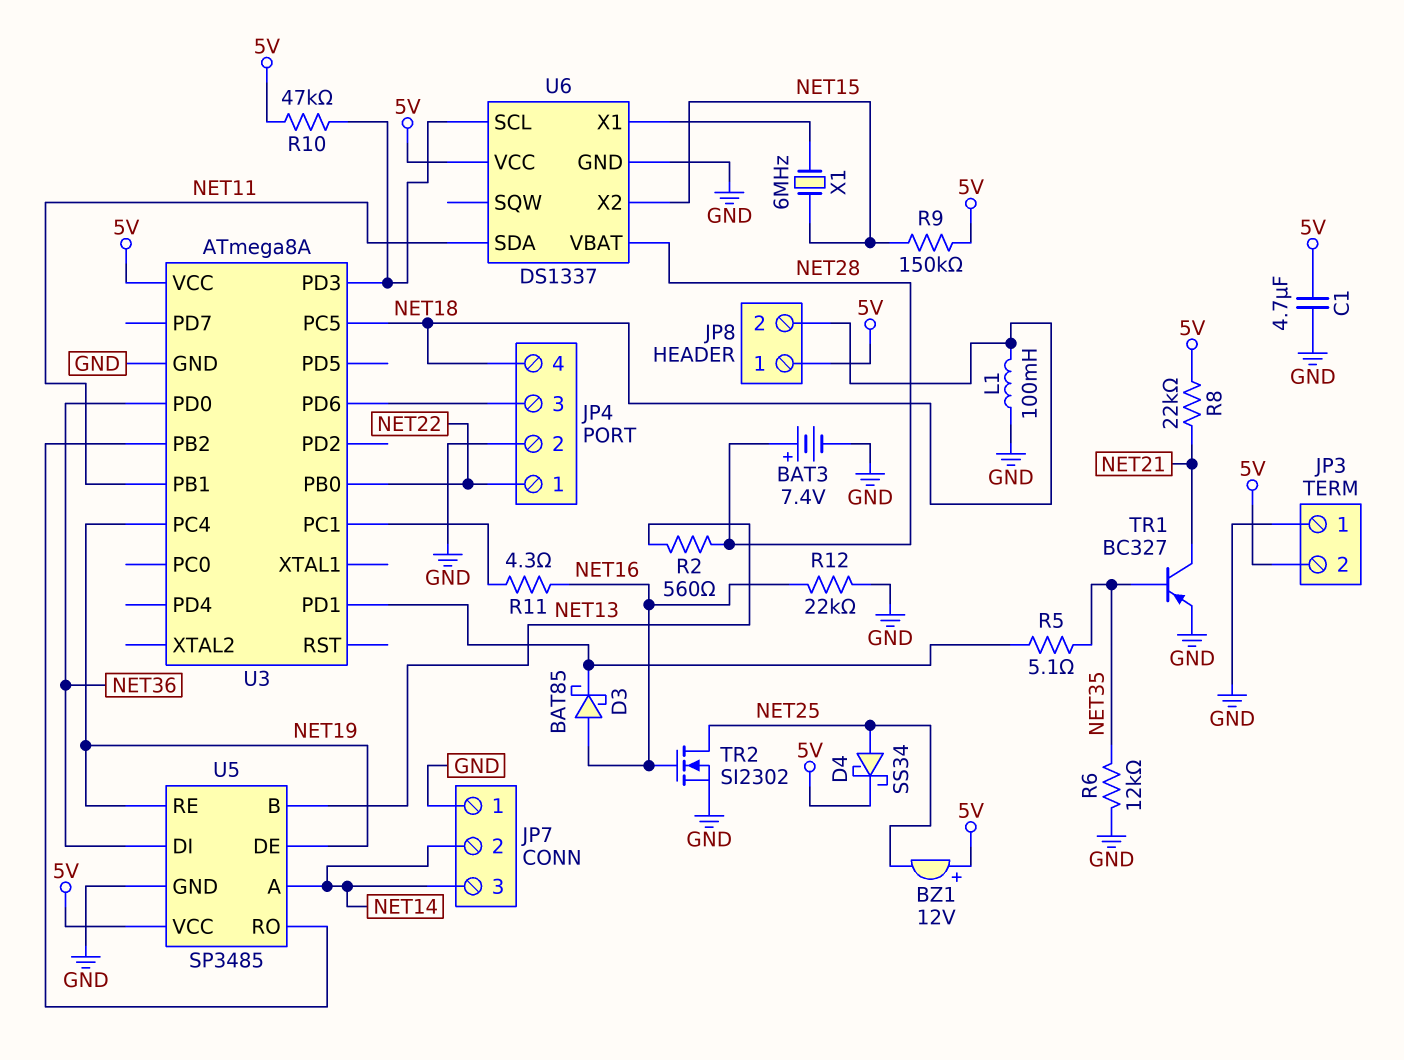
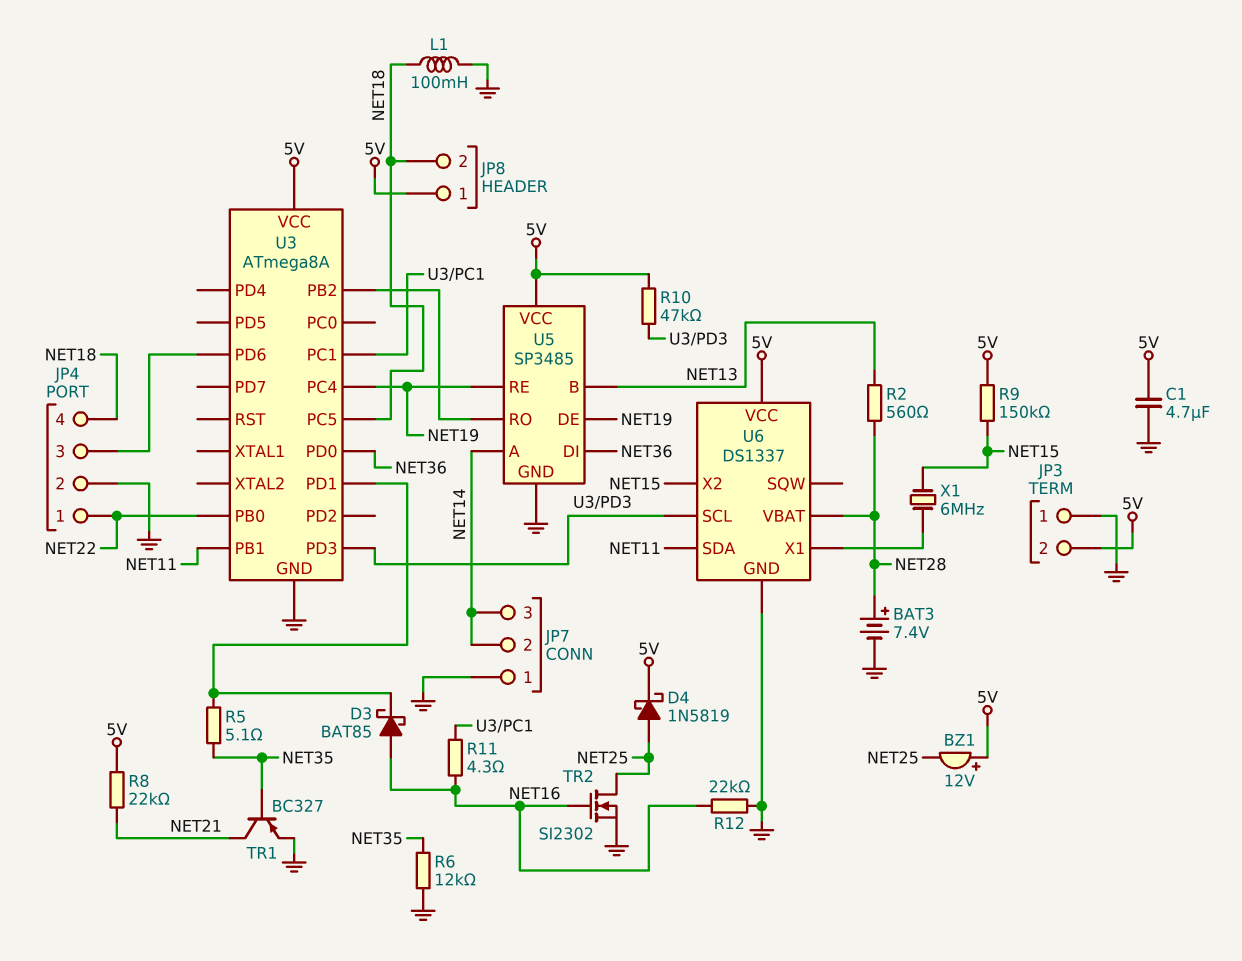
D4: schottky SS34 (A NET25, K 5V) -> schottky 1N5819 (A NET25, K 5V)

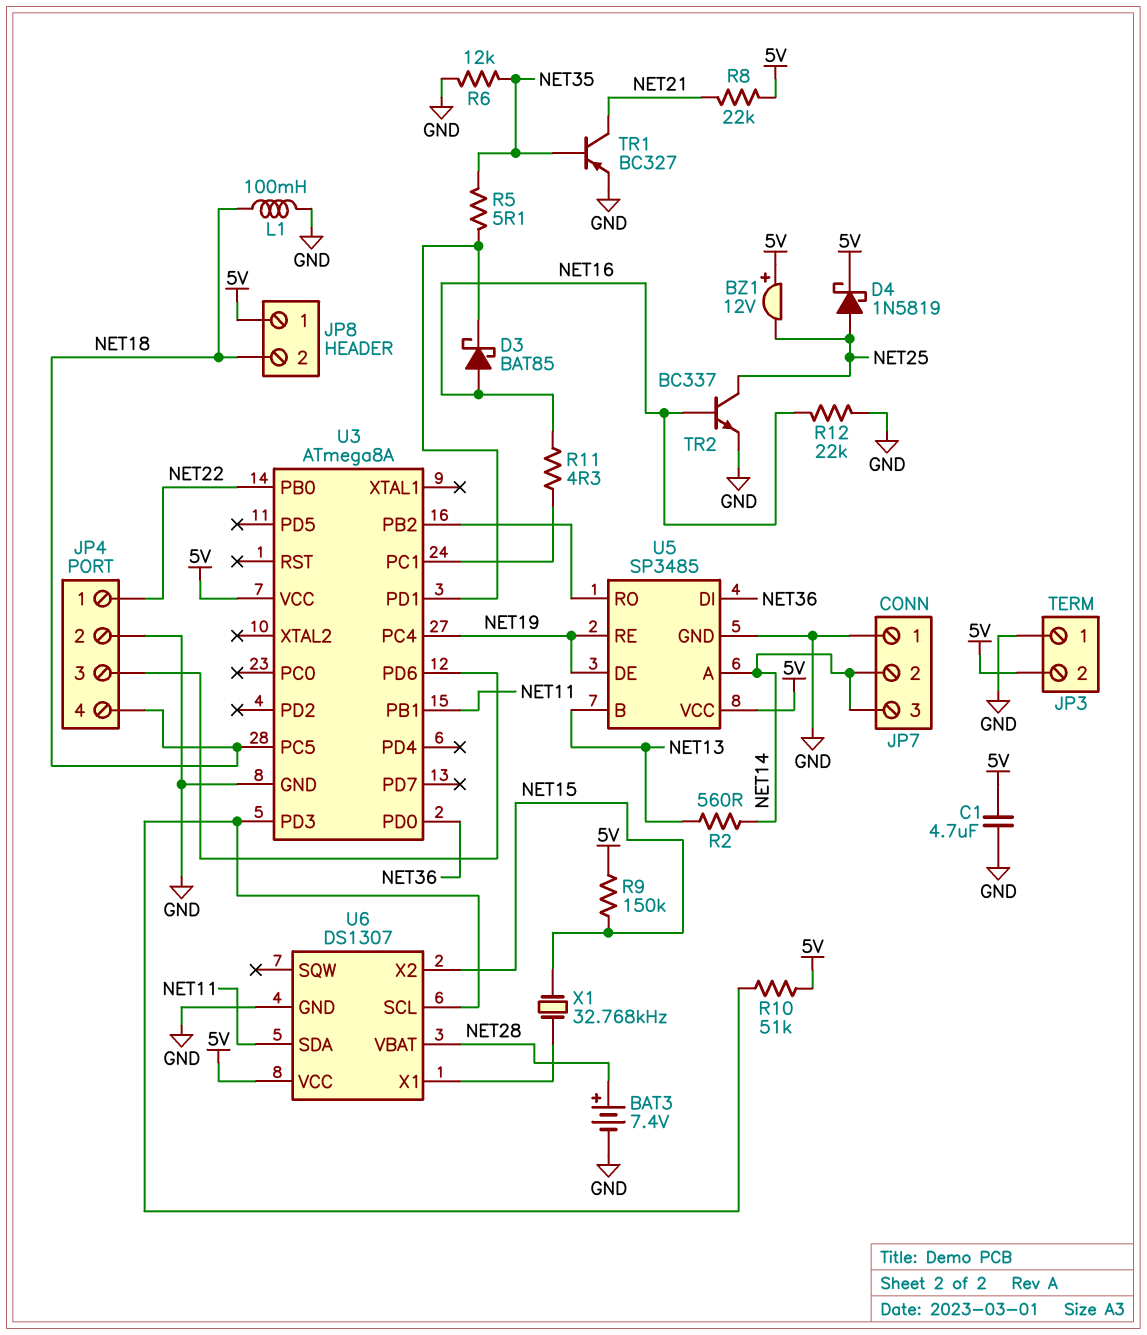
R2: 560 (NET13, NET28) -> 560 (NET13, NET14)
R10: 47k (5V, U3/PD3) -> 51k (5V, U3/PD3)
TR2: NMOS SI2302 (G NET16, D NET25, S GND) -> NPN BC337 (B NET16, C NET25, E GND)
U6: DS1337 -> DS1307
X1: 6MHz (NET15, U6/X1) -> 32.768kHz (NET15, U6/X1)

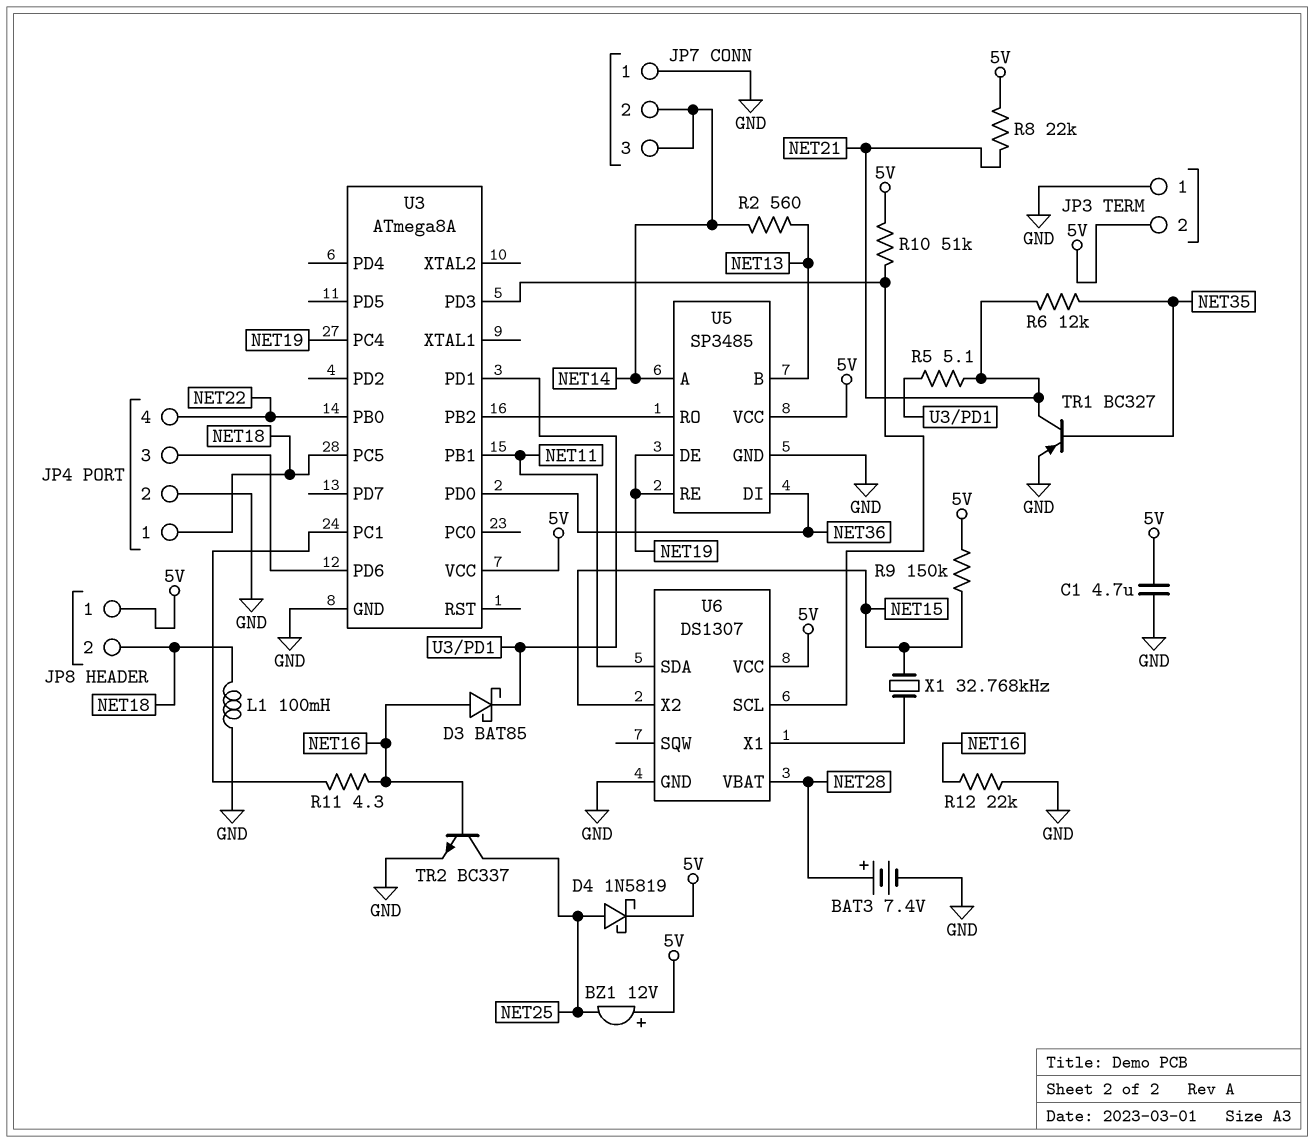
JP4 pin 1: NET22 -> NET18
JP4 pin 4: NET18 -> NET22
R5: 5.1 (NET35, U3/PD1) -> 5.1 (NET21, U3/PD1)
R6: 12k (GND, NET35) -> 12k (NET21, NET35)

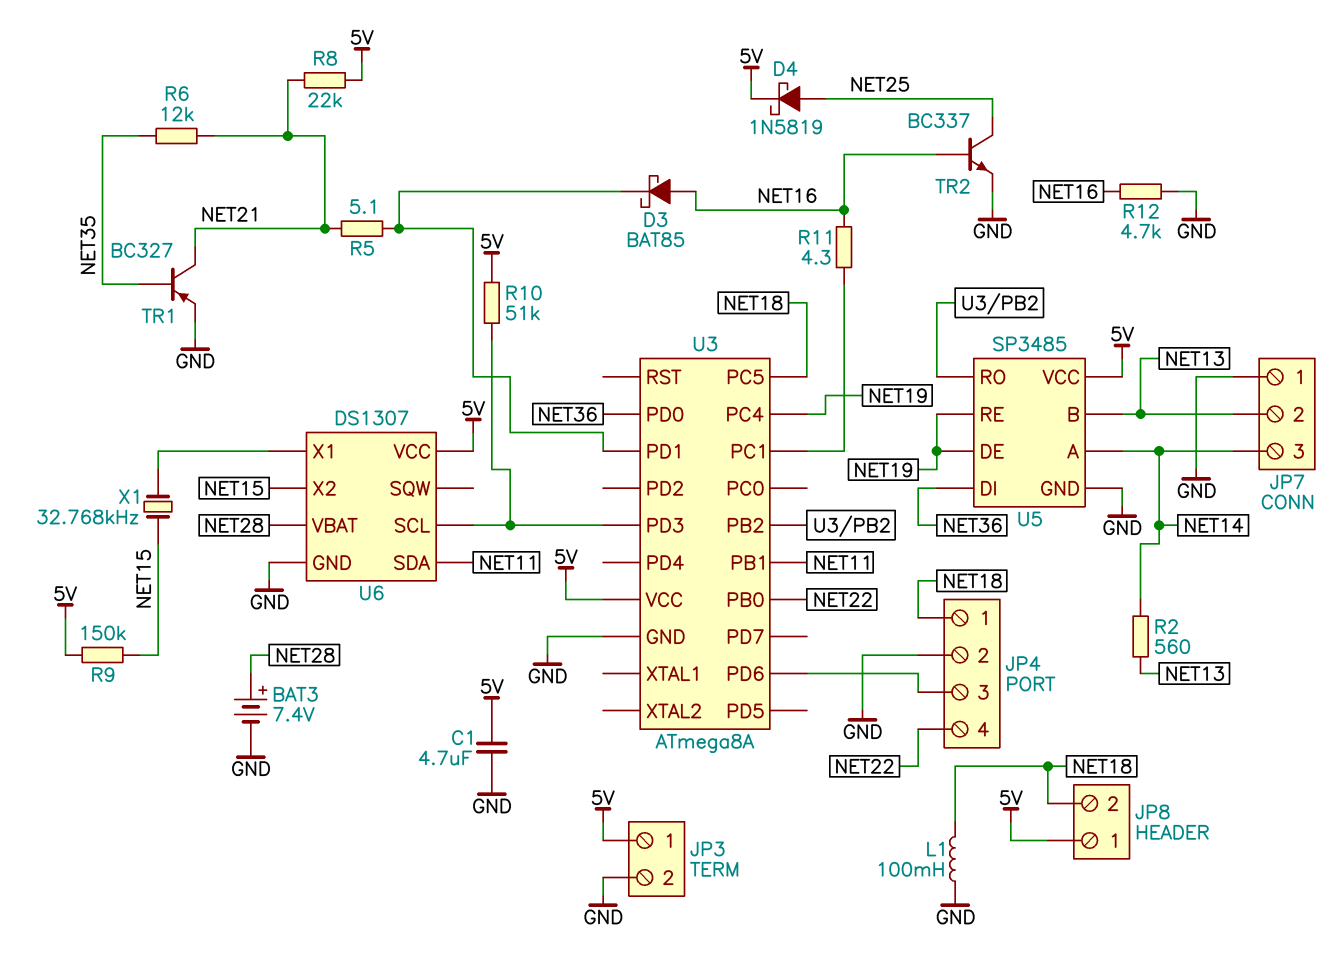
BZ1: buzzer 12V (plus 5V, minus NET25) -> none
JP3 pin 1: GND -> 5V
JP3 pin 2: 5V -> GND
JP7 pin 2: NET14 -> NET13
R12: 22k (GND, NET16) -> 4.7k (GND, NET16)

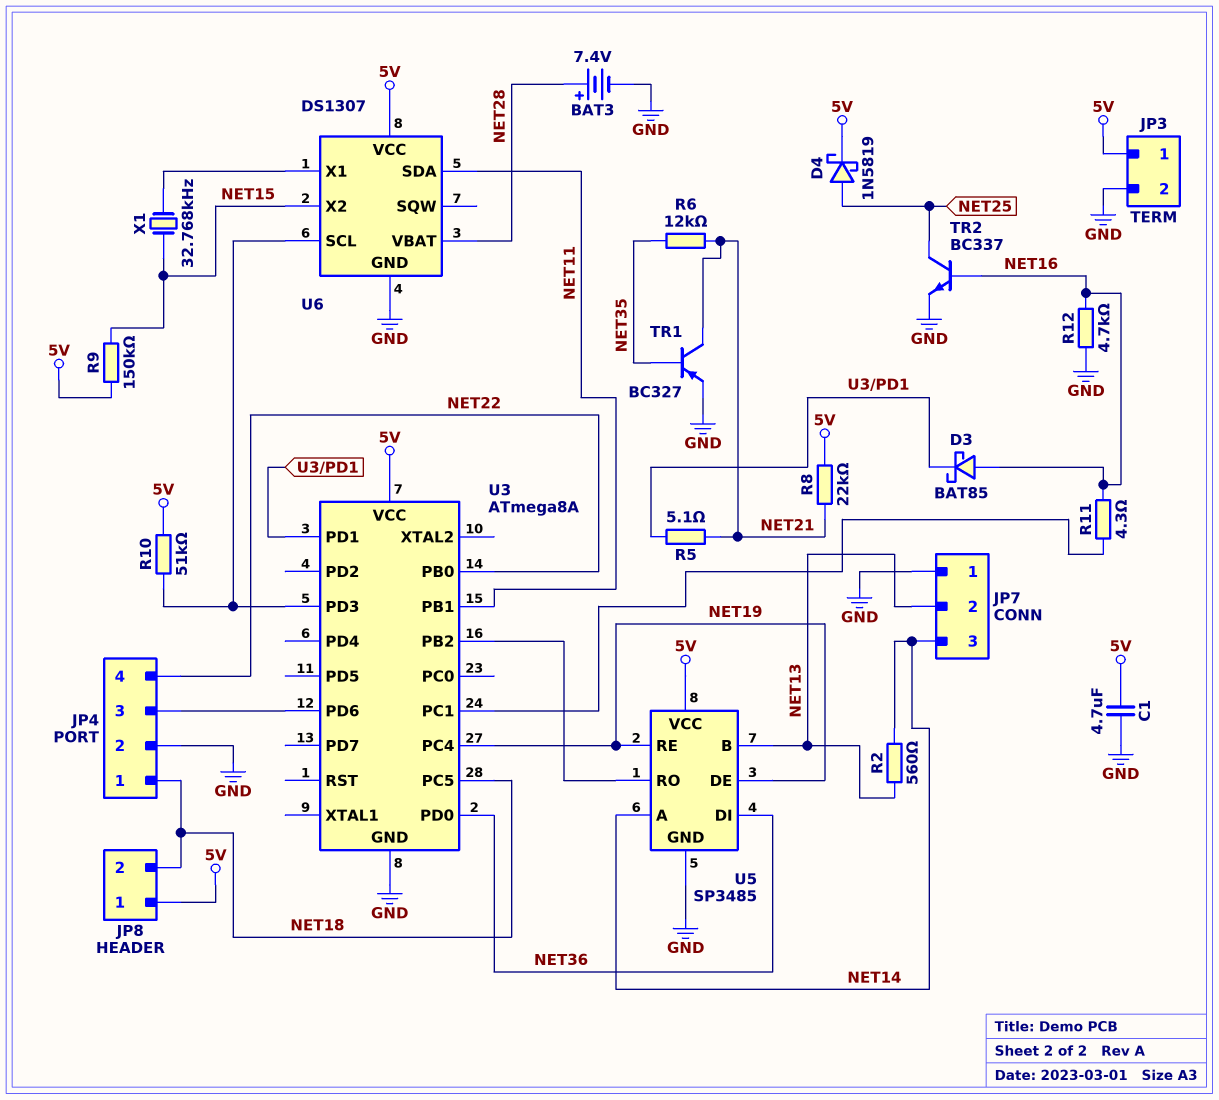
L1: 100mH (GND, NET18) -> none

